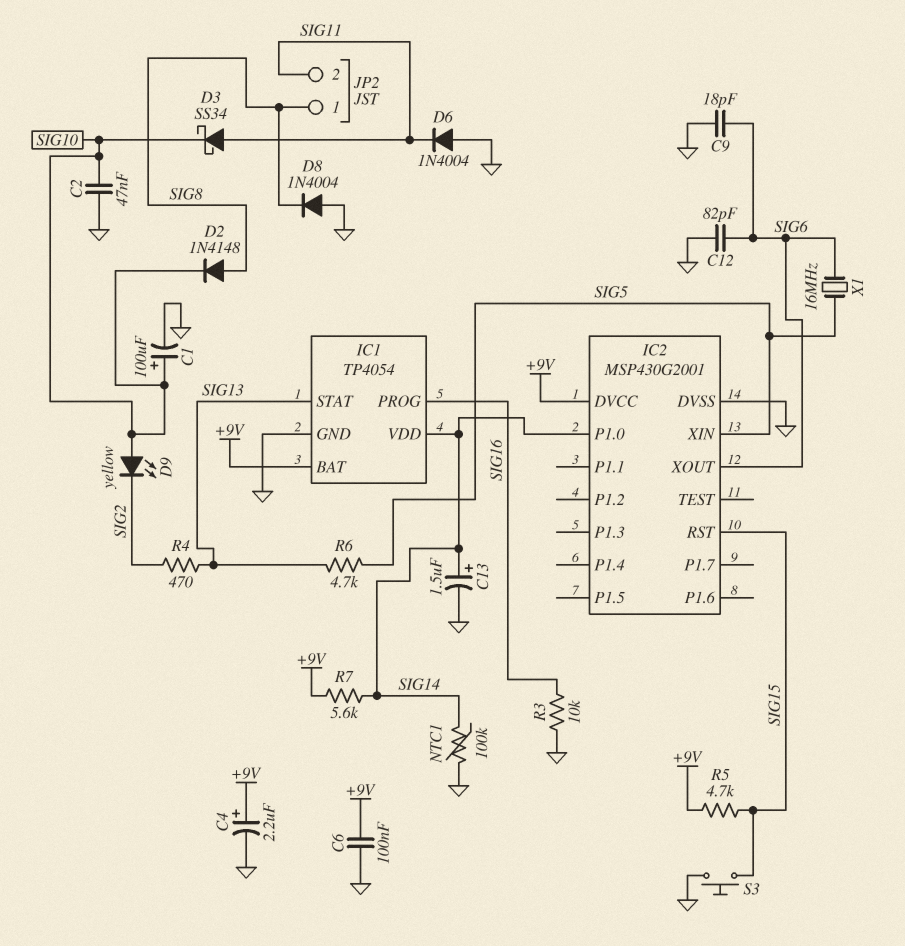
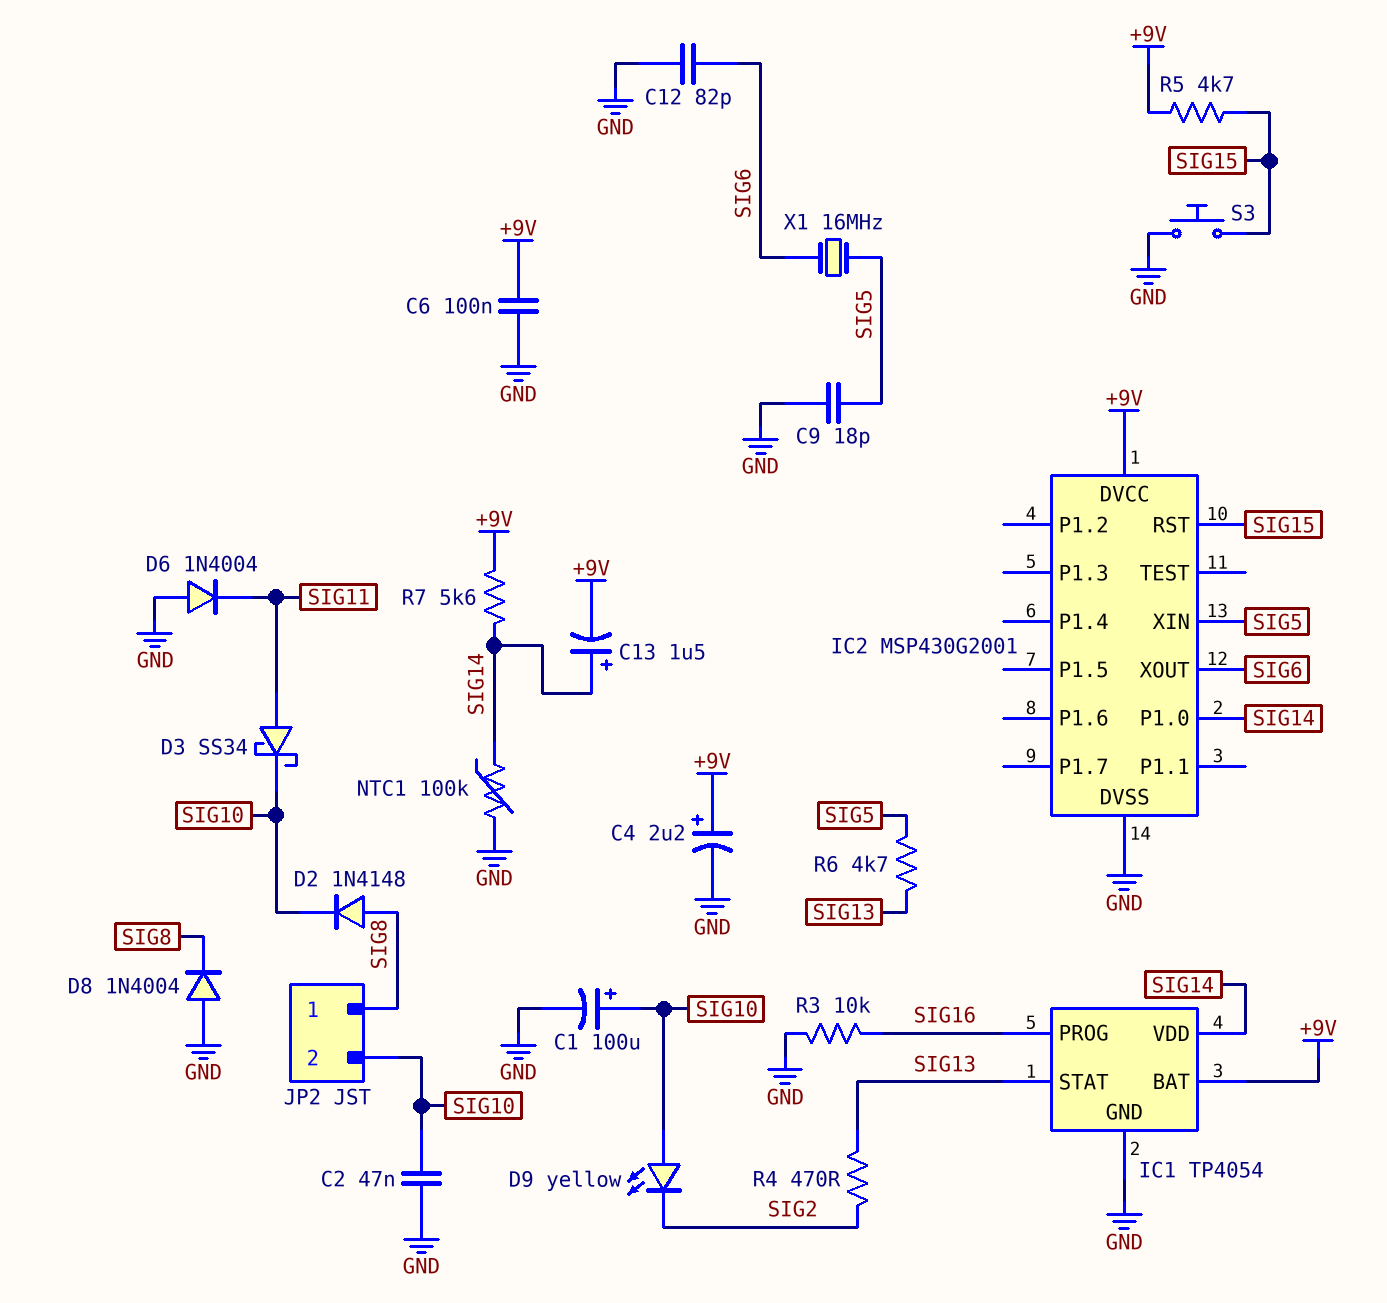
C9: 18pF (GND, SIG6) -> 18pF (GND, SIG5)
C13: 1.5uF (plus SIG14, minus GND) -> 1.5uF (plus SIG14, minus +9V)
JP2 pin 2: SIG11 -> SIG10

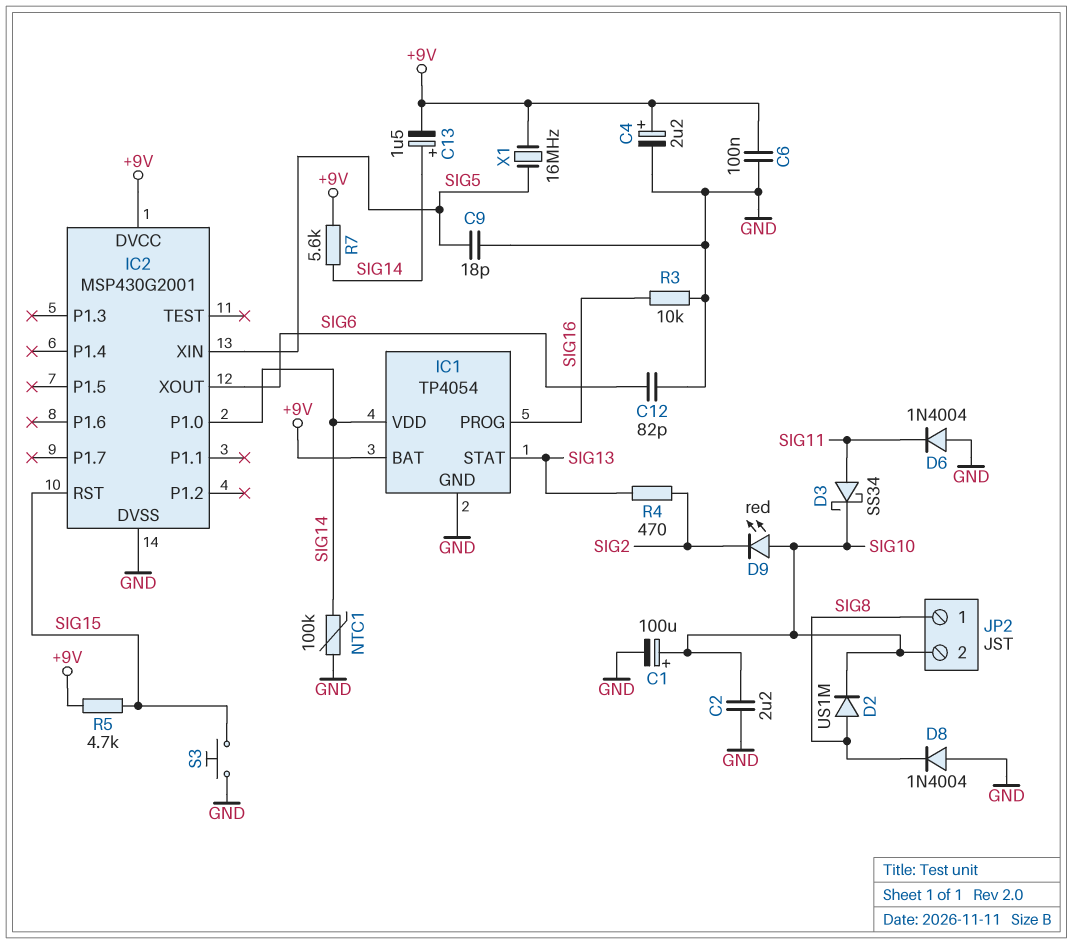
C2: 47nF (GND, SIG10) -> 2.2uF (GND, SIG10)
D2: diode 1N4148 (A SIG8, K SIG10) -> diode US1M (A SIG8, K SIG10)
D9: LED yellow (A SIG10, K SIG2) -> LED red (A SIG10, K SIG2)
R6: 4.7k (SIG5, SIG13) -> none
X1: 16MHz (SIG5, SIG6) -> 16MHz (+9V, SIG5)

